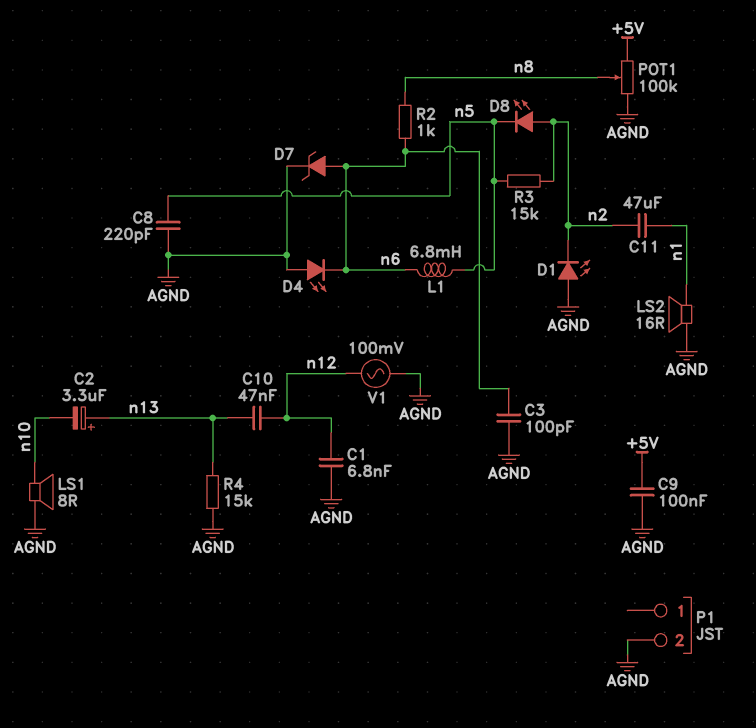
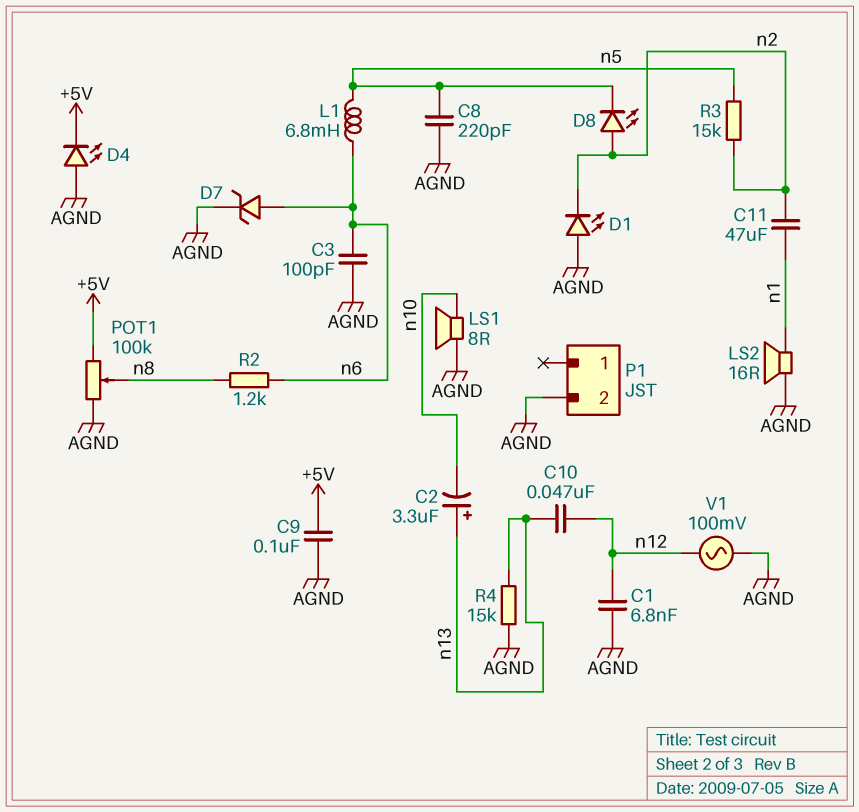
D4: LED (A AGND, K n6) -> LED (A AGND, K +5V)
R2: 1k (n6, n8) -> 1.2k (n6, n8)

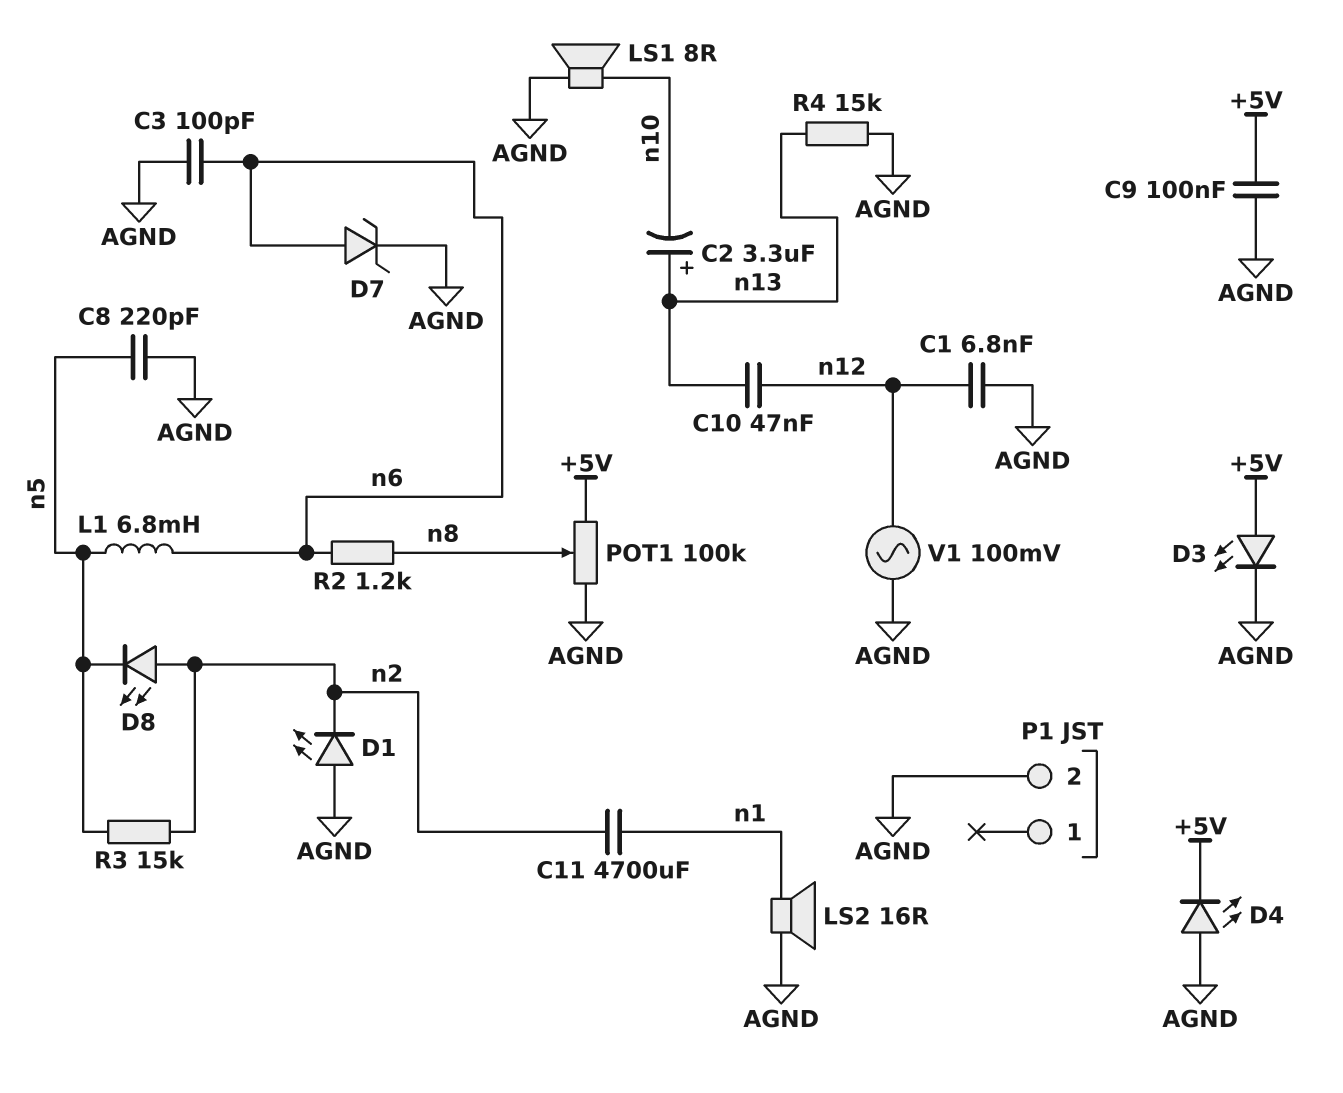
C11: 47uF (n1, n2) -> 4700uF (n1, n2)
D3: none -> LED (A +5V, K AGND)

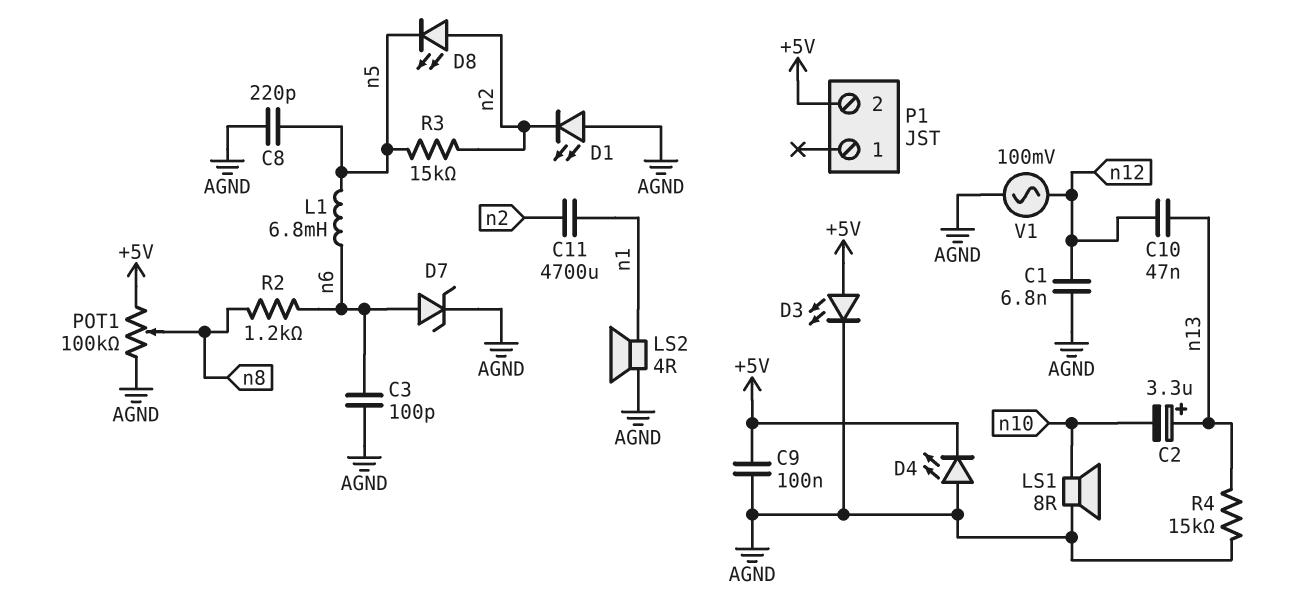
LS2: speaker 16R (AGND, n1) -> speaker 4R (AGND, n1)
P1 pin 2: AGND -> +5V

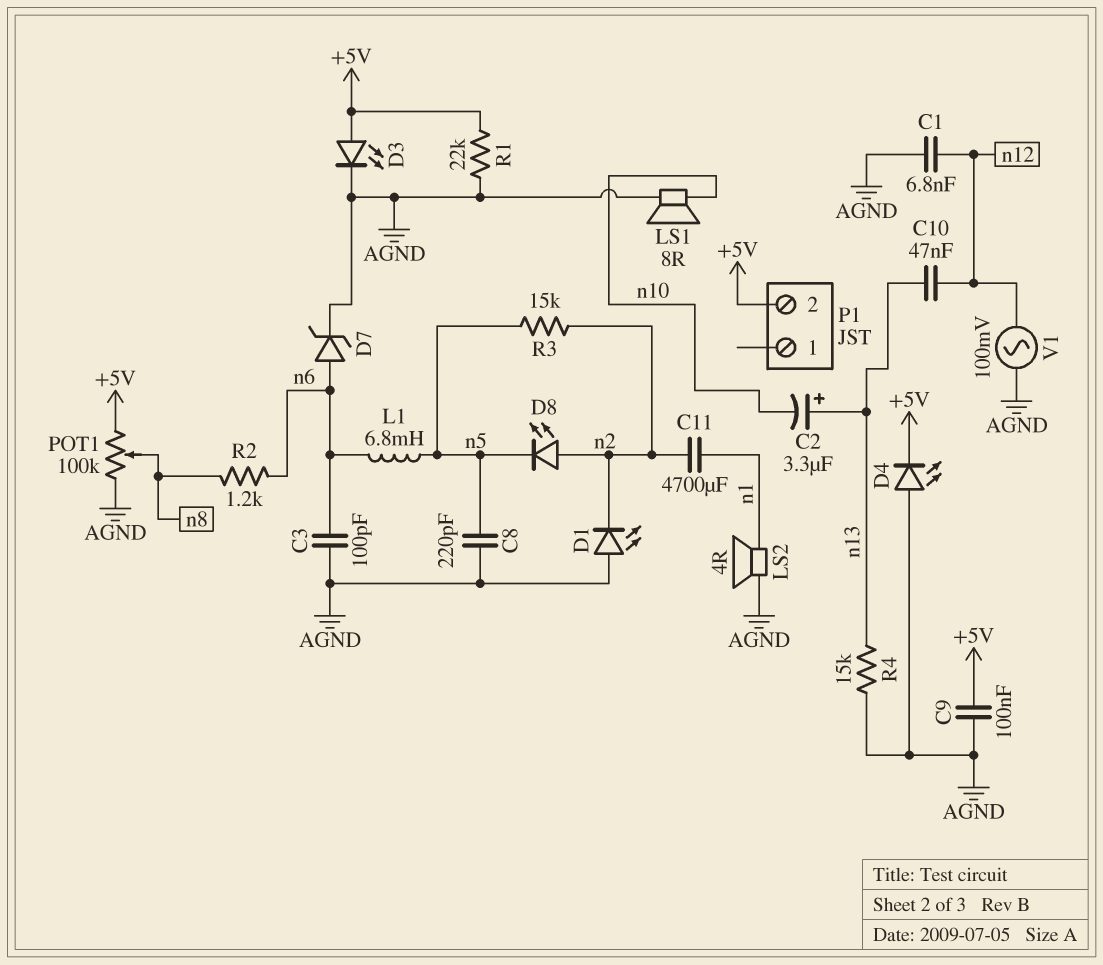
R1: none -> 22k (+5V, AGND)

